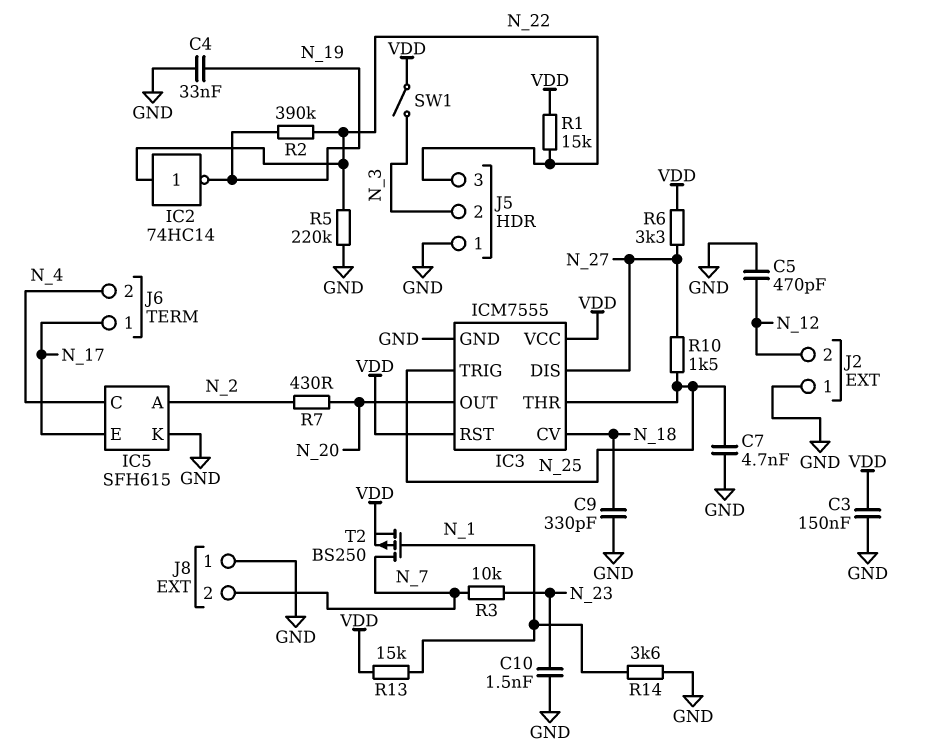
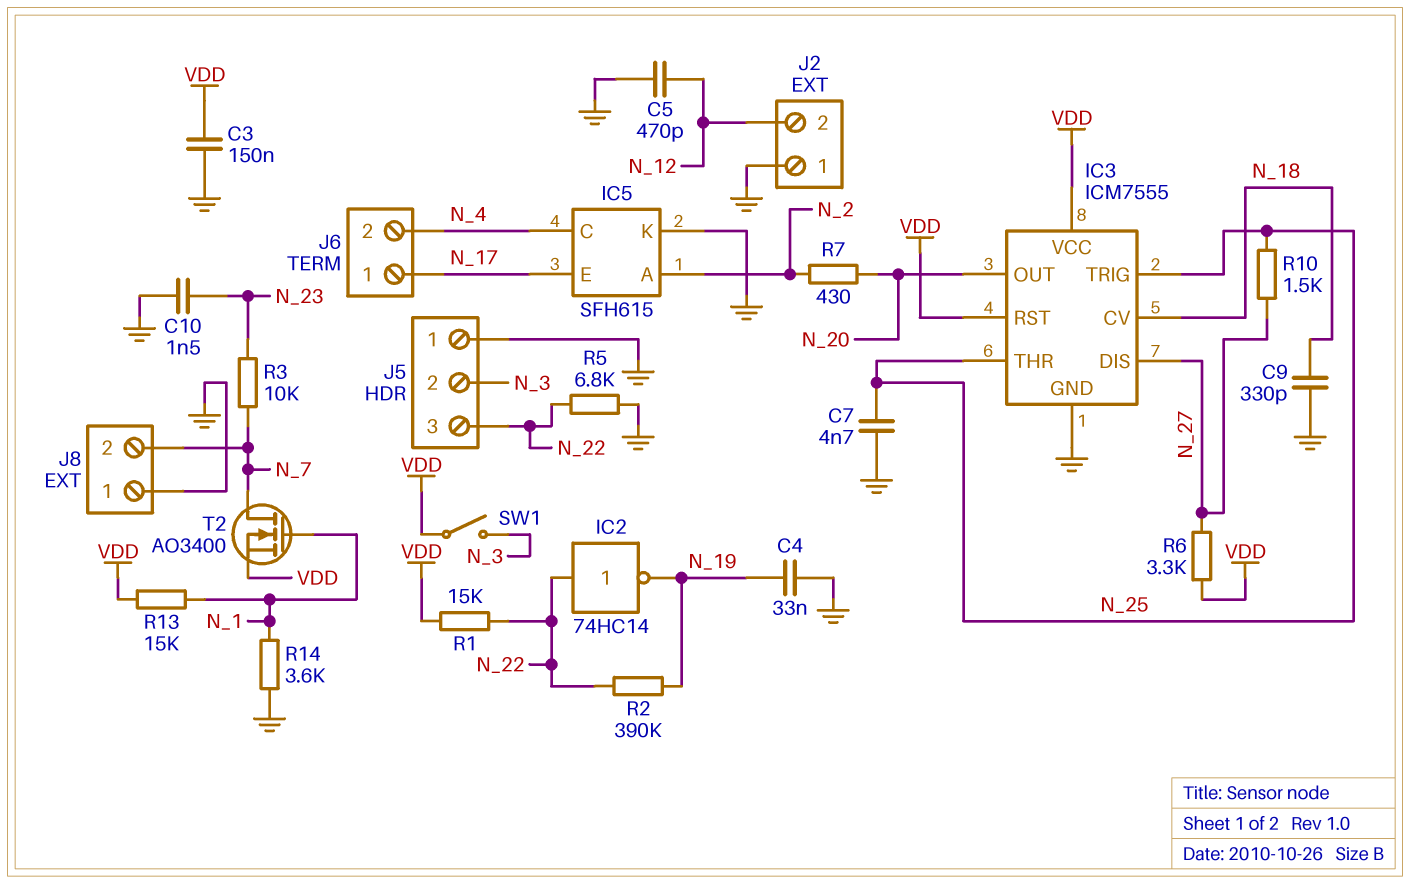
R5: 220k (GND, N_22) -> 6.8k (GND, N_22)
T2: PMOS BS250 (G N_1, D N_7, S VDD) -> NMOS AO3400 (G N_1, D N_7, S VDD)

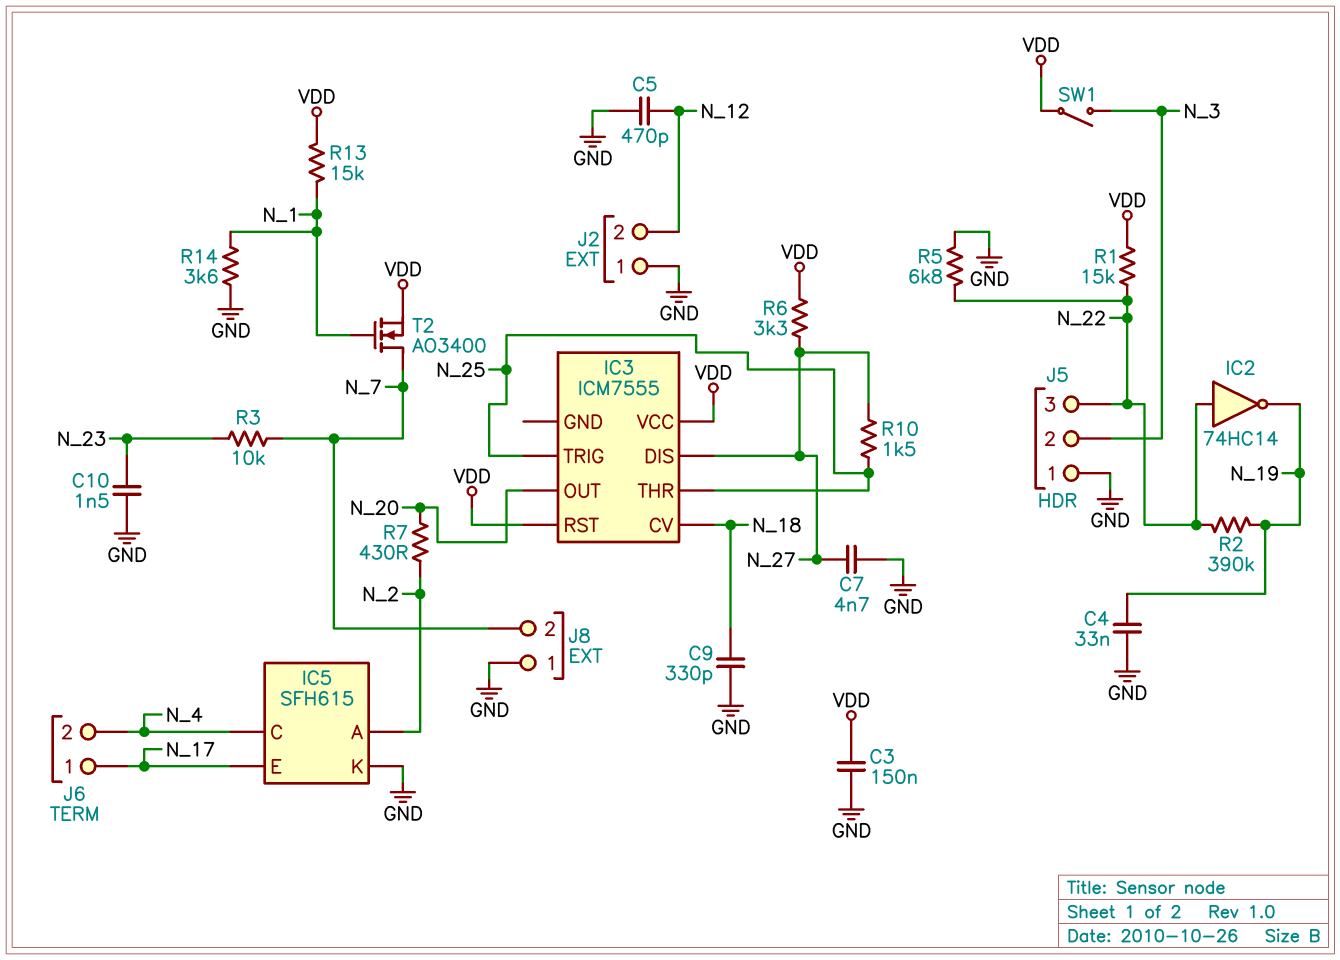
C7: 4.7nF (GND, N_25) -> 4.7nF (GND, N_27)
IC3 pin GND: GND -> none

